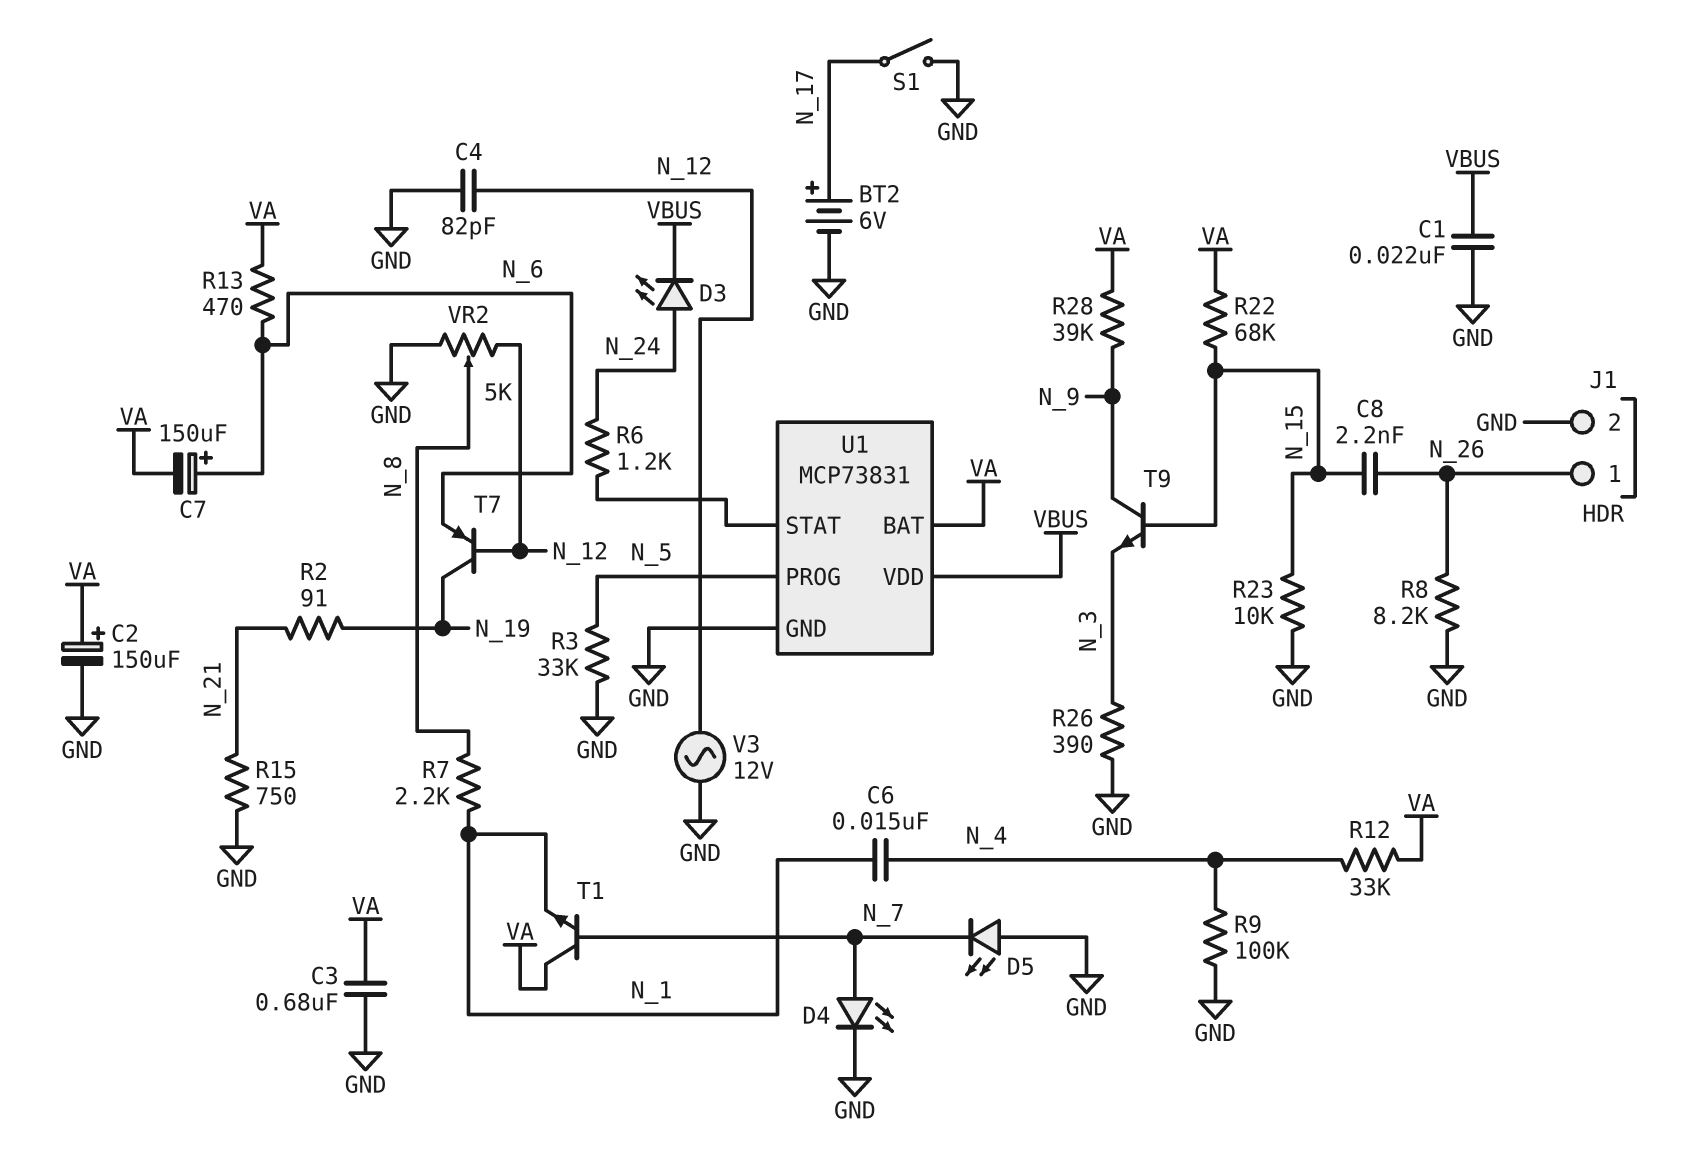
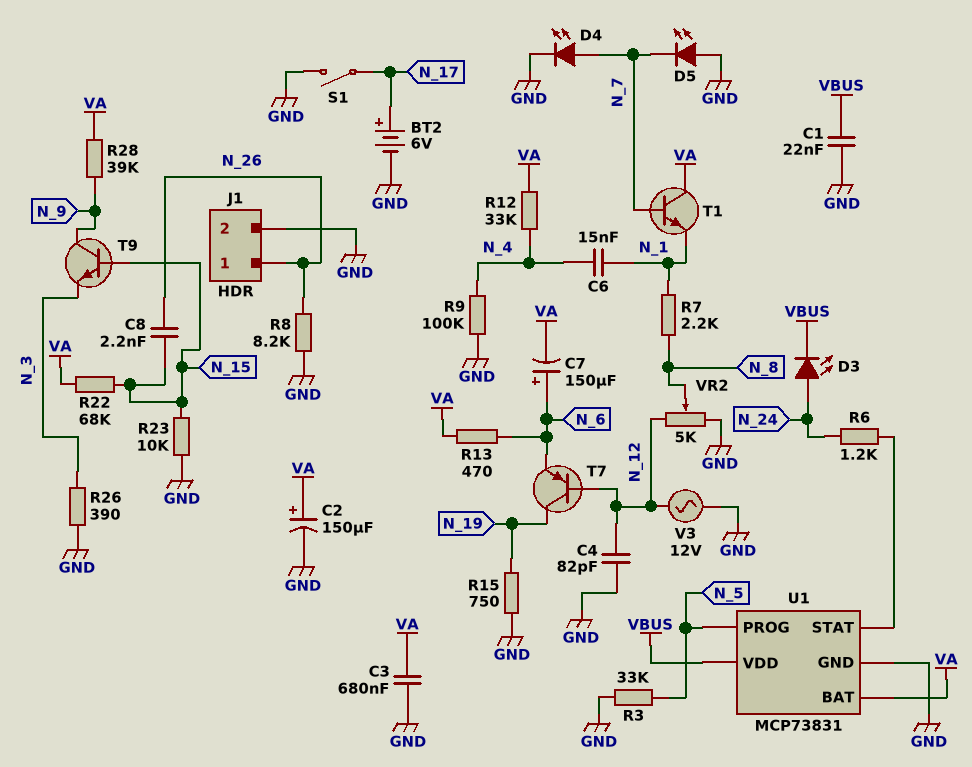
R2: 91 (N_19, N_21) -> none
R15: 750 (GND, N_21) -> 750 (GND, N_19)

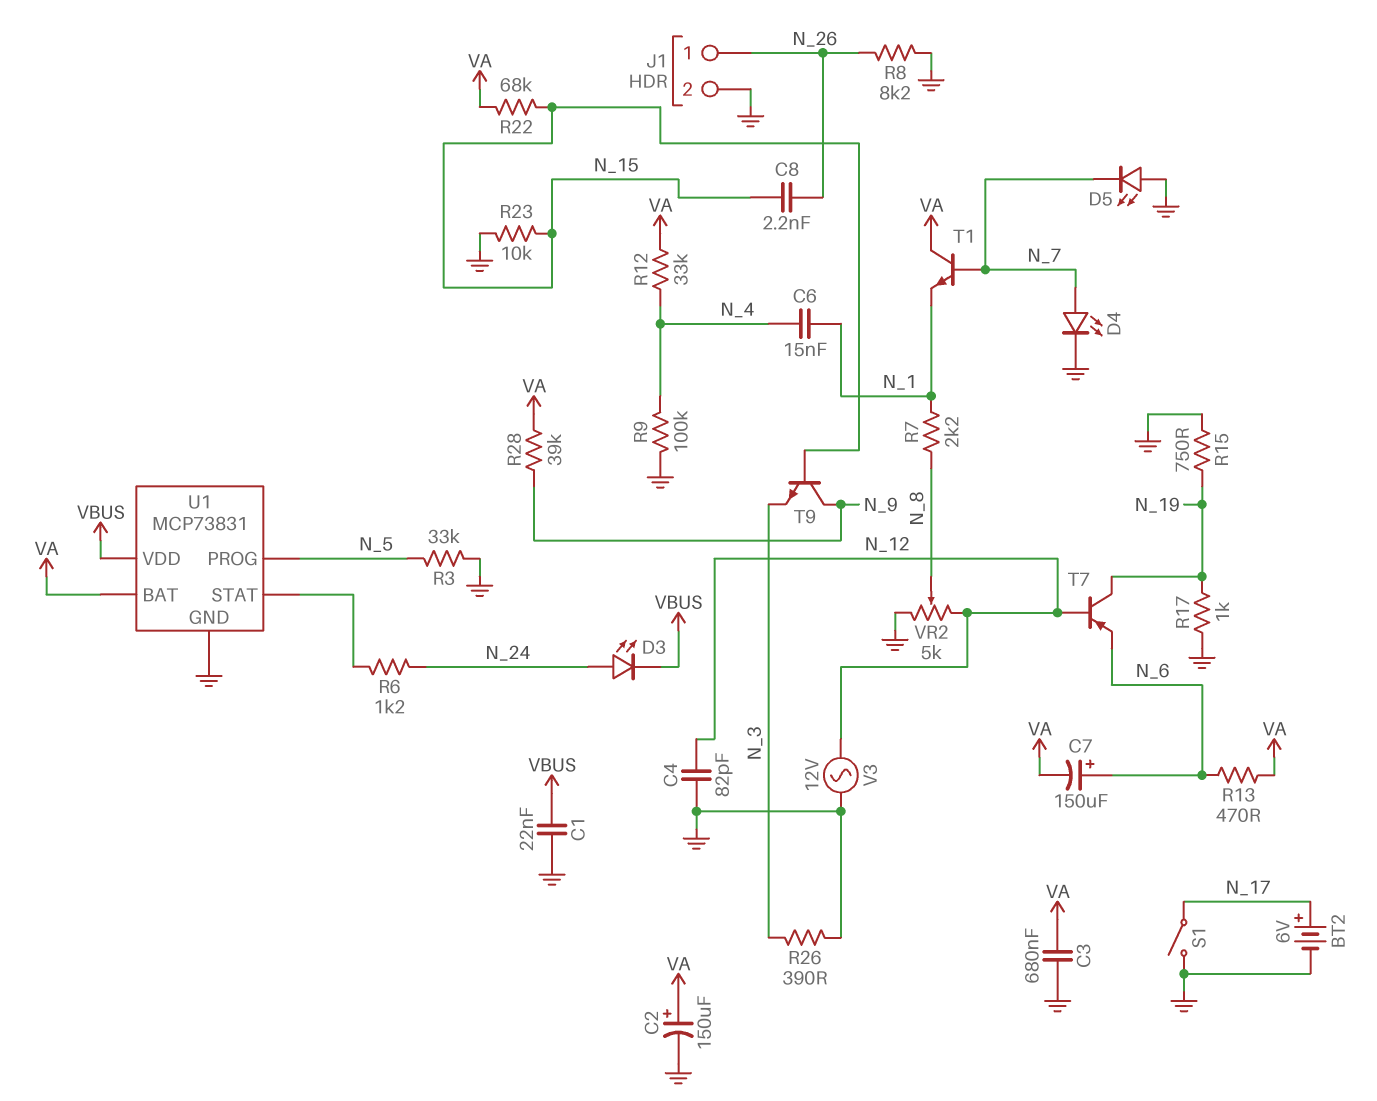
R17: none -> 1k (GND, N_19)

